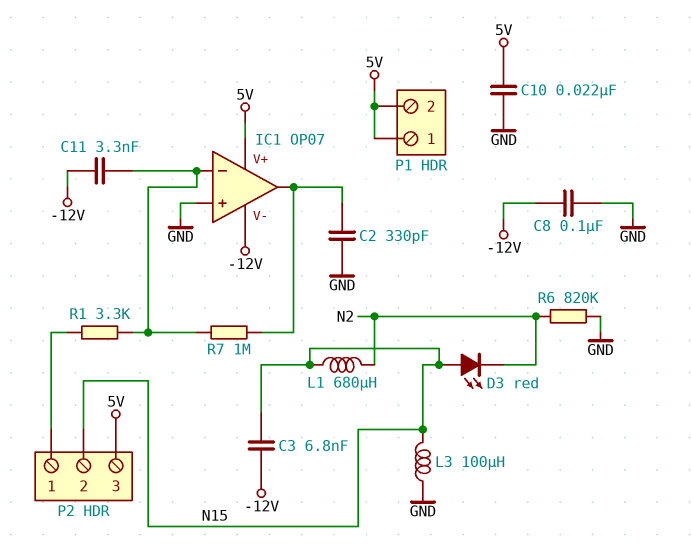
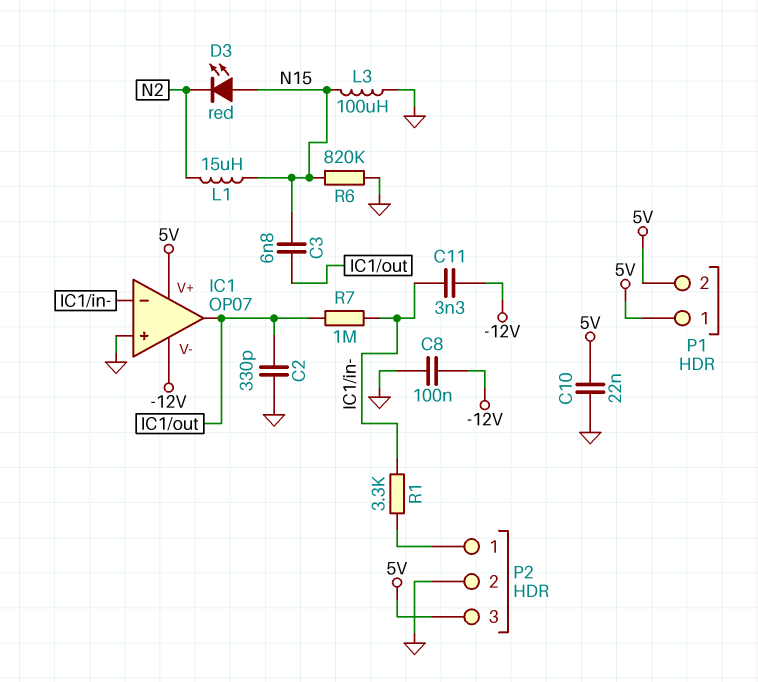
C3: 6.8nF (-12V, N15) -> 6.8nF (IC1/out, N15)
L1: 680uH (N2, N15) -> 15uH (N2, N15)
P2 pin 2: N15 -> GND
R6: 820k (GND, N2) -> 820k (GND, N15)

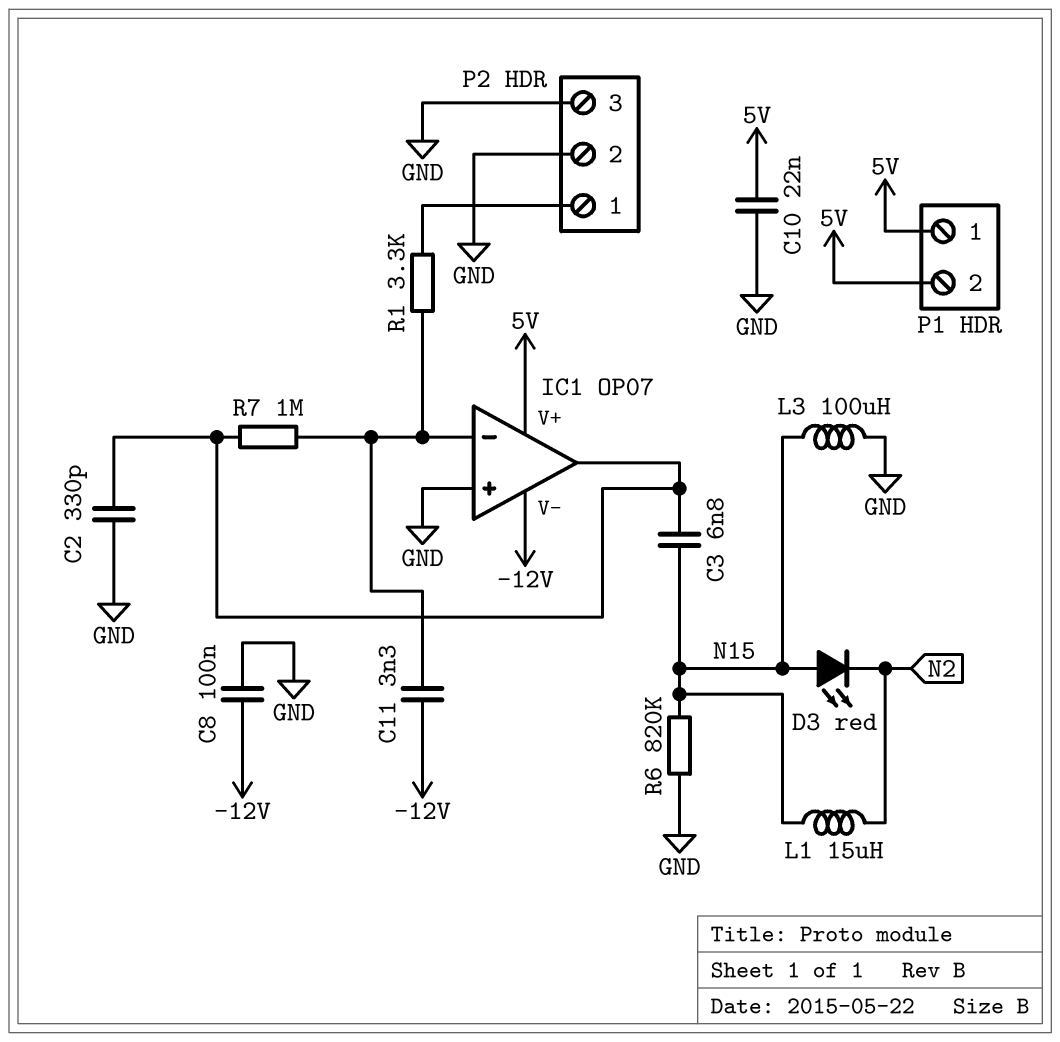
P2 pin 3: 5V -> GND

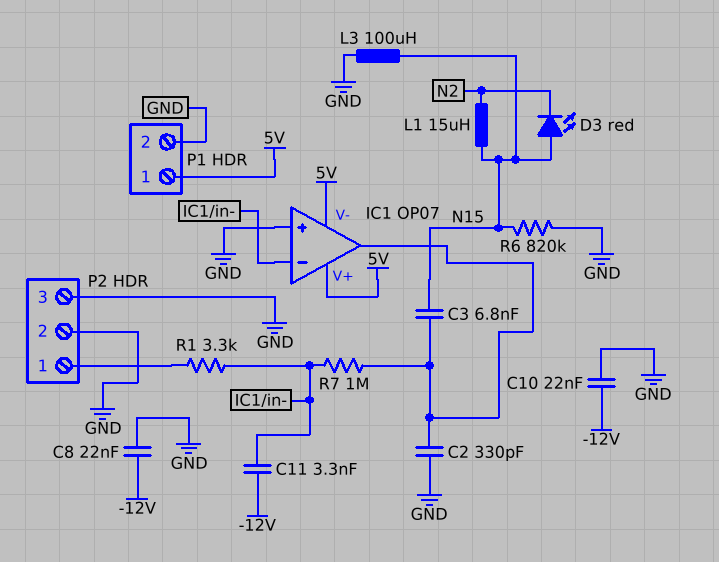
C8: 100nF (-12V, GND) -> 22nF (-12V, GND)
C10: 22nF (5V, GND) -> 22nF (-12V, GND)
IC1 pin V-: -12V -> 5V
P1 pin 2: 5V -> GND

